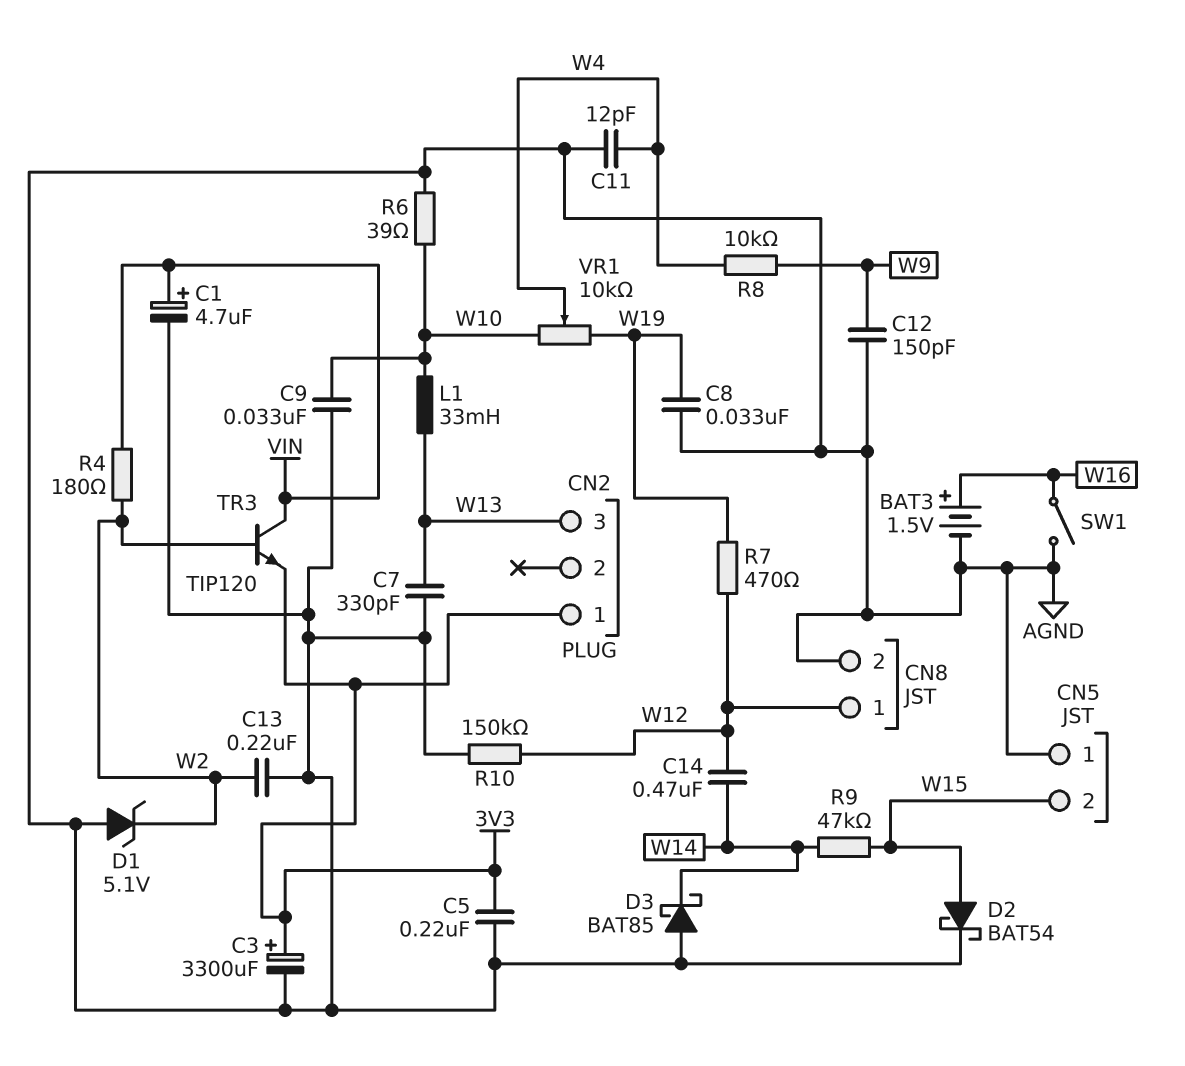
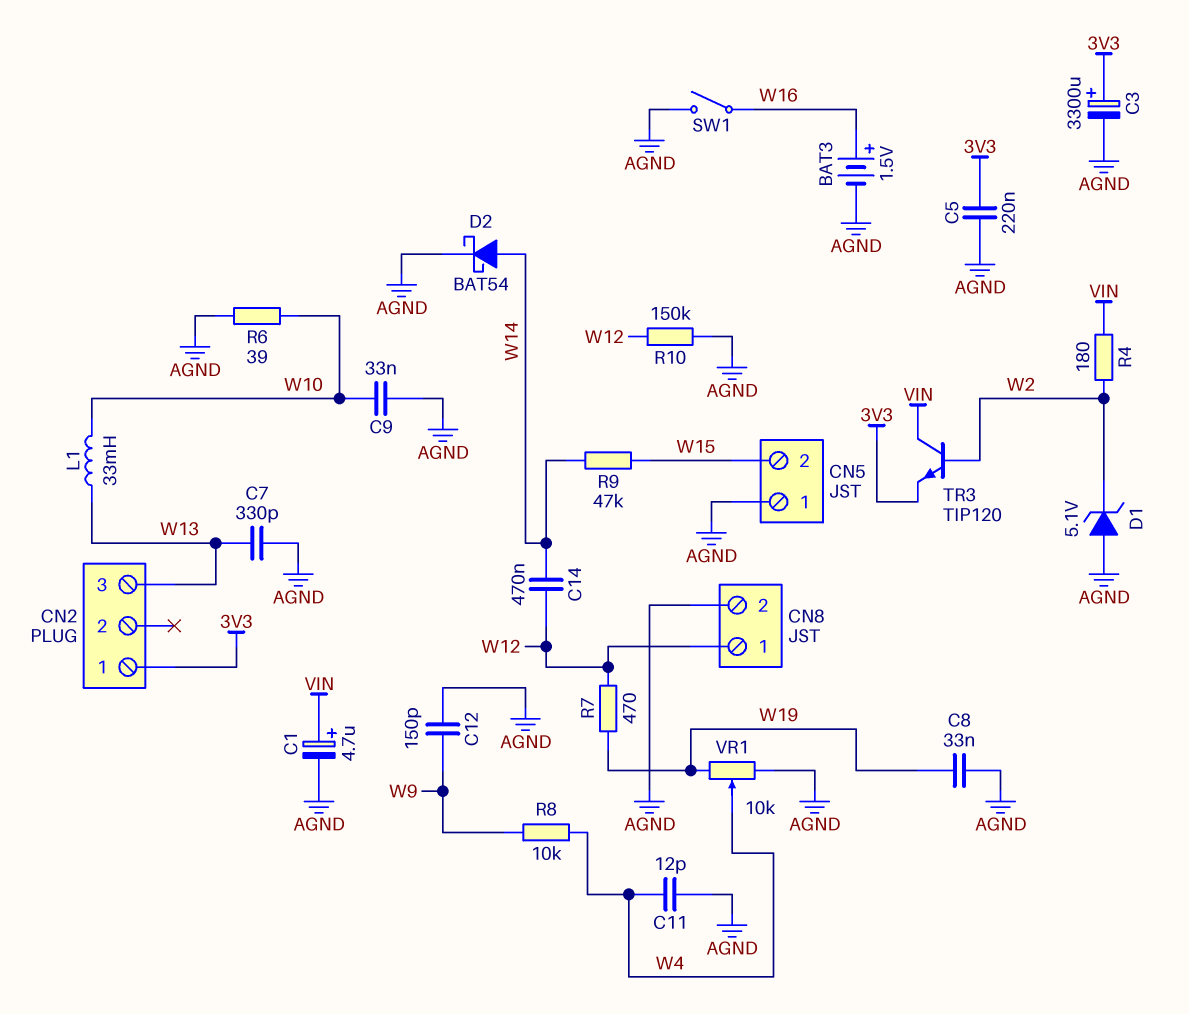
C13: 220nF (AGND, W2) -> none
D2: schottky BAT54 (A W15, K AGND) -> schottky BAT54 (A W14, K AGND)
D3: schottky BAT85 (A AGND, K W14) -> none
VR1: 10k (W10, W19, wiper W4) -> 10k (AGND, W19, wiper W4)

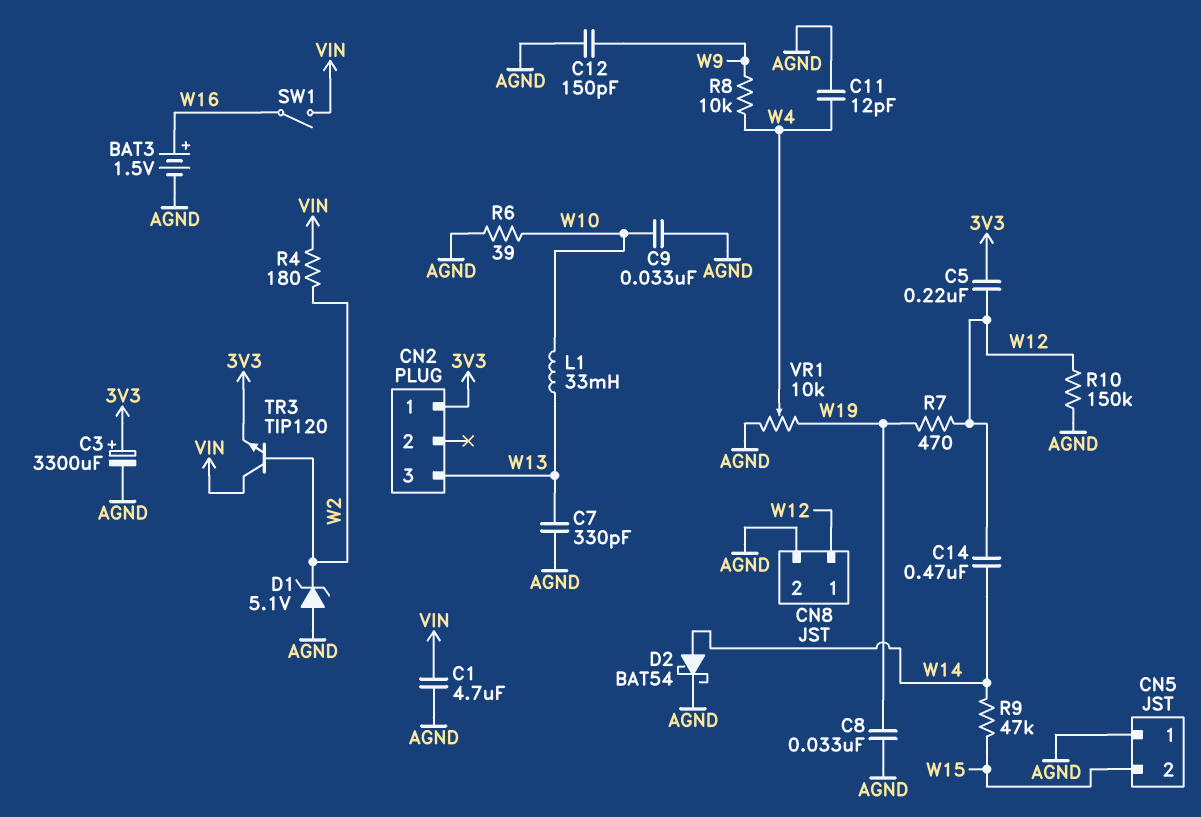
C1: 4.7uF (plus VIN, minus AGND) -> 4.7uF (AGND, VIN)
C5: 220nF (3V3, AGND) -> 220nF (3V3, W12)
SW1: switch (AGND, W16) -> switch (VIN, W16)

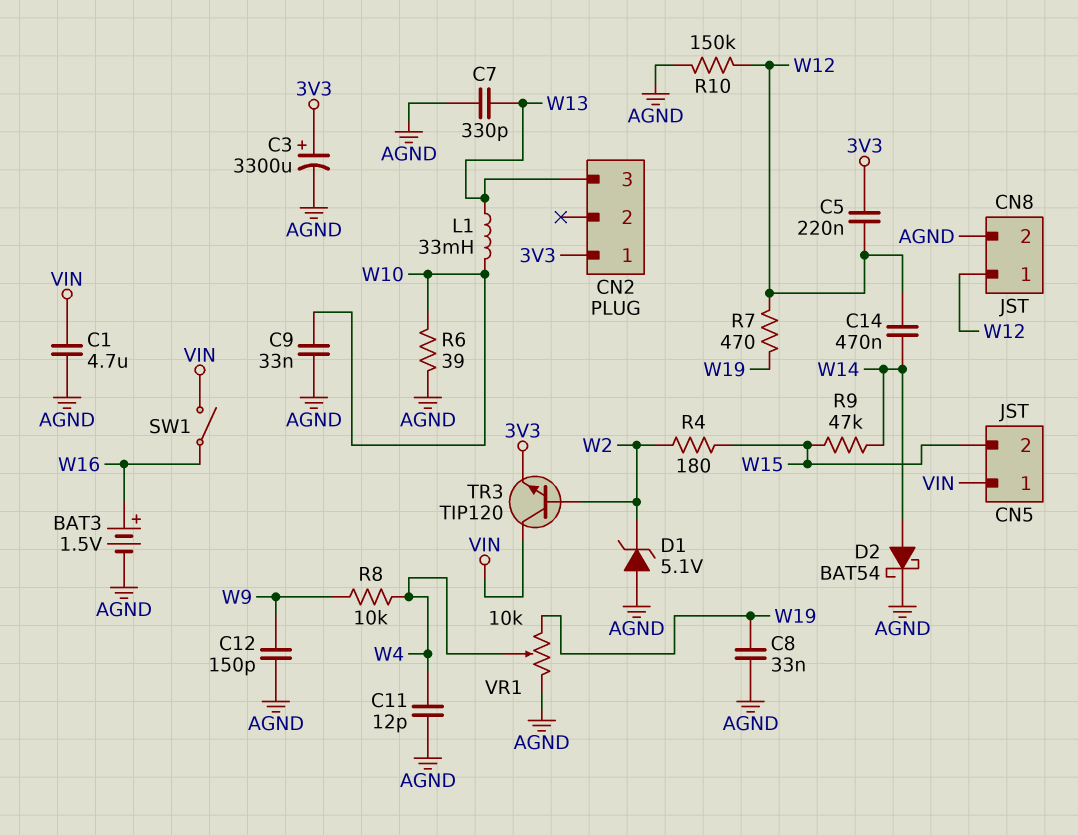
CN5 pin 1: AGND -> VIN
R4: 180 (VIN, W2) -> 180 (W2, W15)

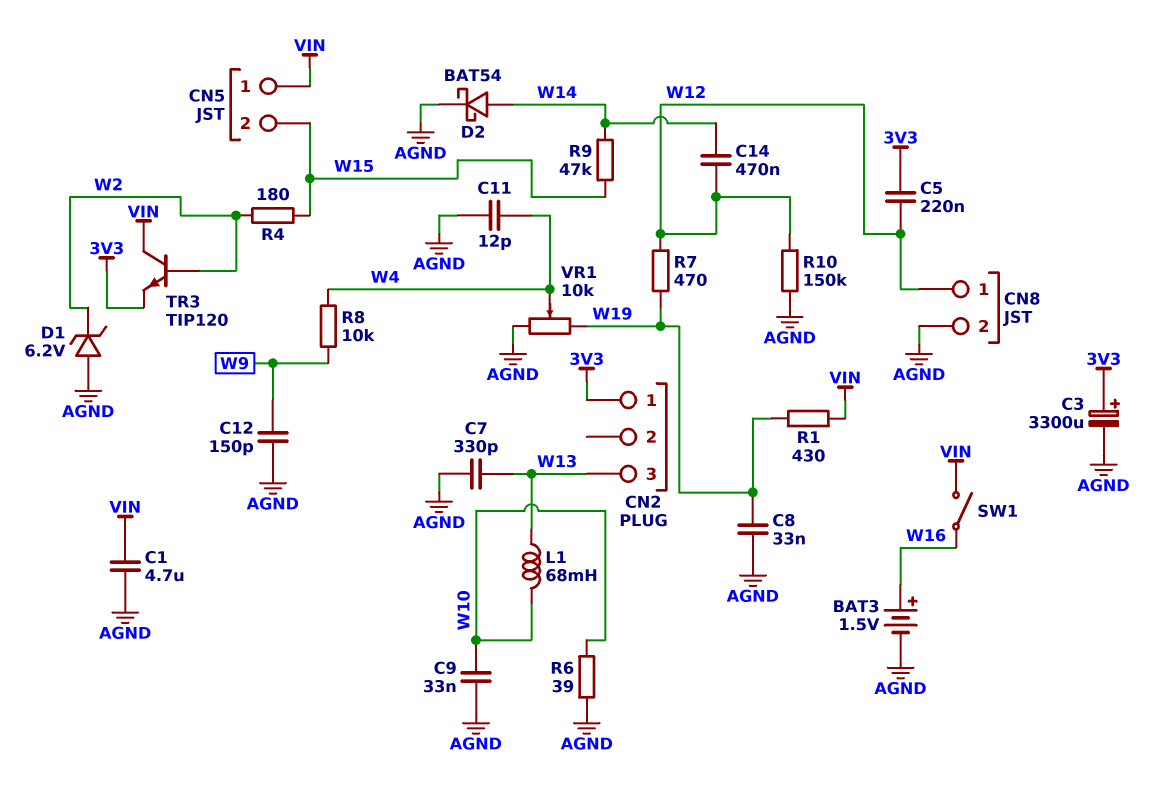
D1: zener 5.1V (A AGND, K W2) -> zener 6.2V (A AGND, K W2)
L1: 33mH (W10, W13) -> 68mH (W10, W13)
R1: none -> 430 (VIN, W19)

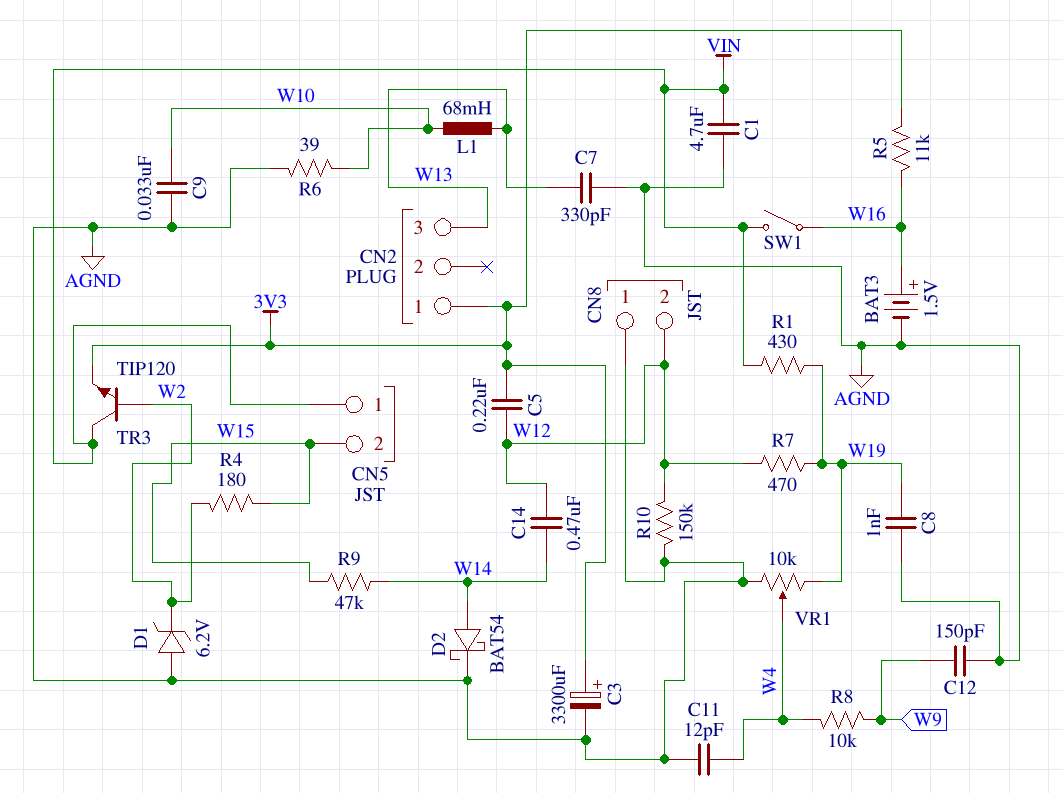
C8: 33nF (AGND, W19) -> 1nF (AGND, W19)
CN8 pin 1: W12 -> AGND
CN8 pin 2: AGND -> W12
R5: none -> 11k (3V3, W16)

